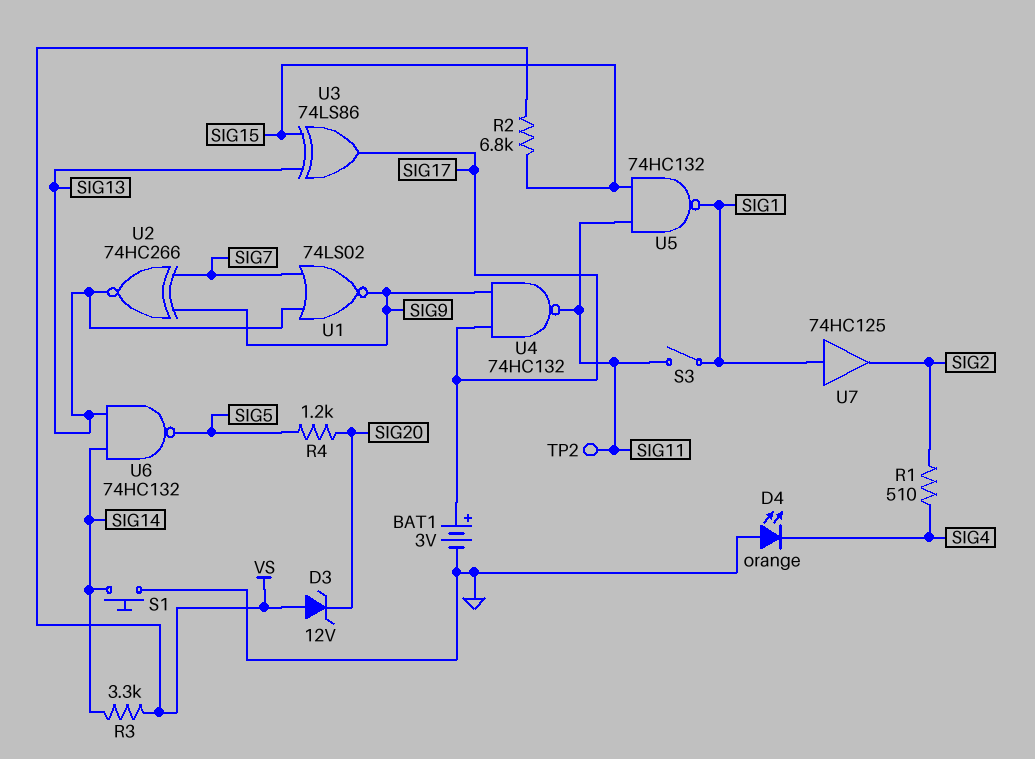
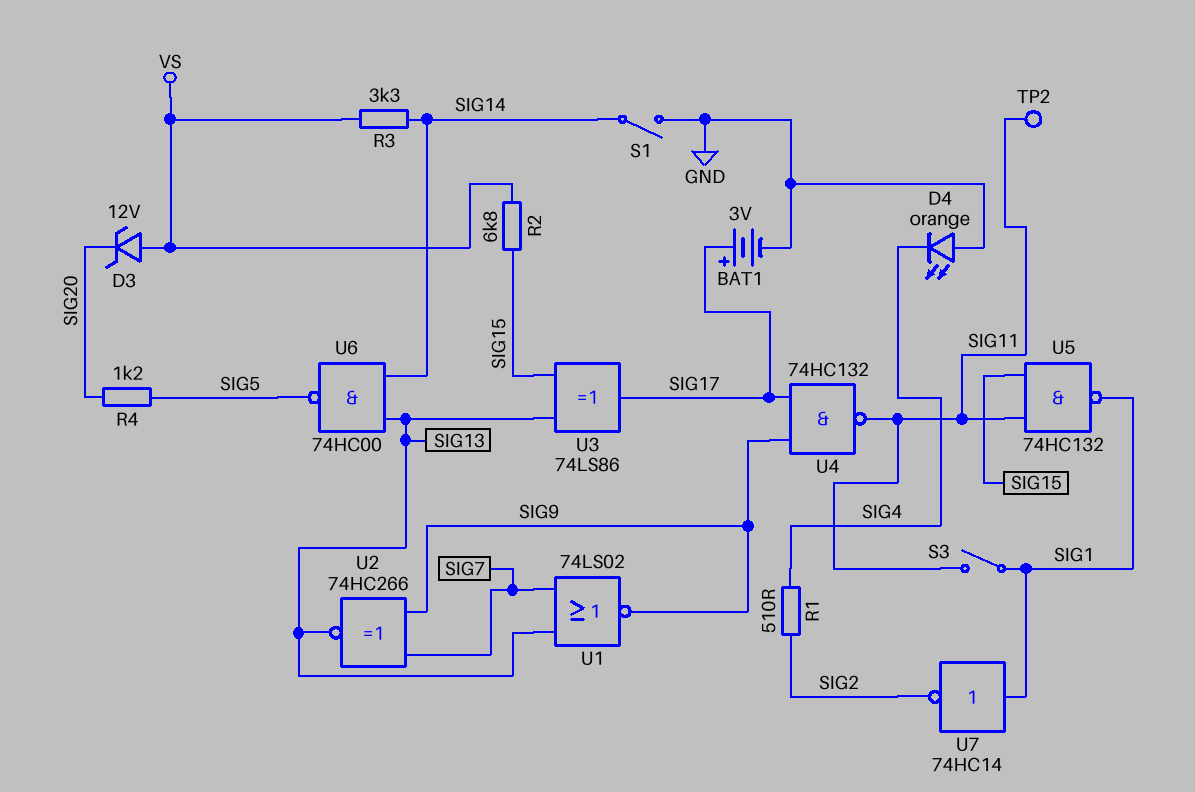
S1: button (GND, SIG14) -> switch (GND, SIG14)
U6: NAND 74HC132 (in SIG13, in SIG14, out SIG5) -> NAND 74HC00 (in SIG13, in SIG14, out SIG5)
U7: buffer 74HC125 (in SIG1, out SIG2) -> NOT 74HC14 (in SIG1, out SIG2)

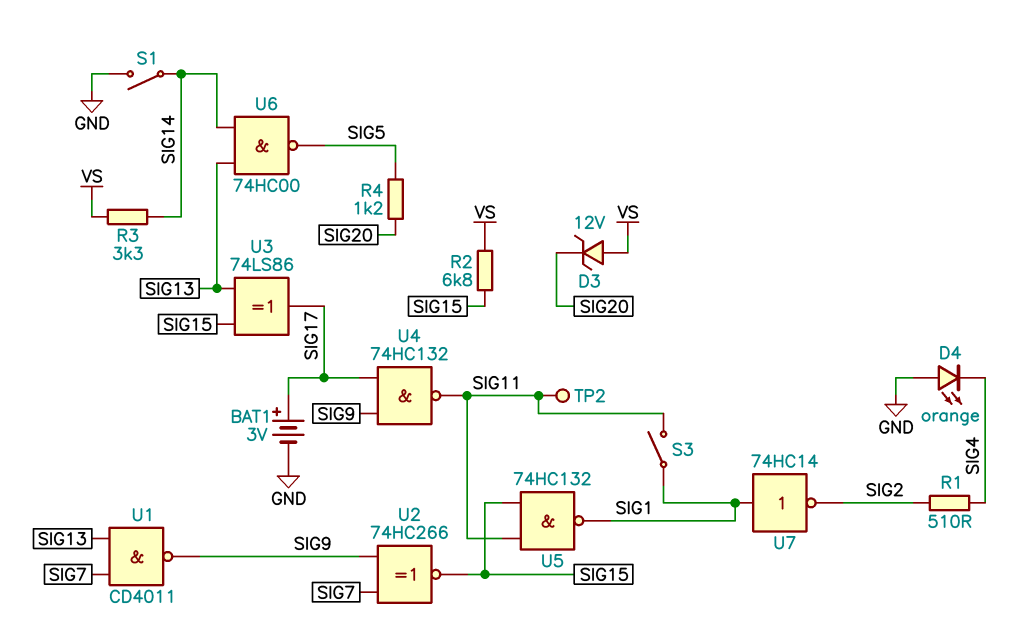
U1: NOR 74LS02 (in SIG7, in SIG13, out SIG9) -> NAND CD4011 (in SIG7, in SIG13, out SIG9)
U2: XNOR 74HC266 (in SIG7, in SIG9, out SIG13) -> XNOR 74HC266 (in SIG7, in SIG9, out SIG15)

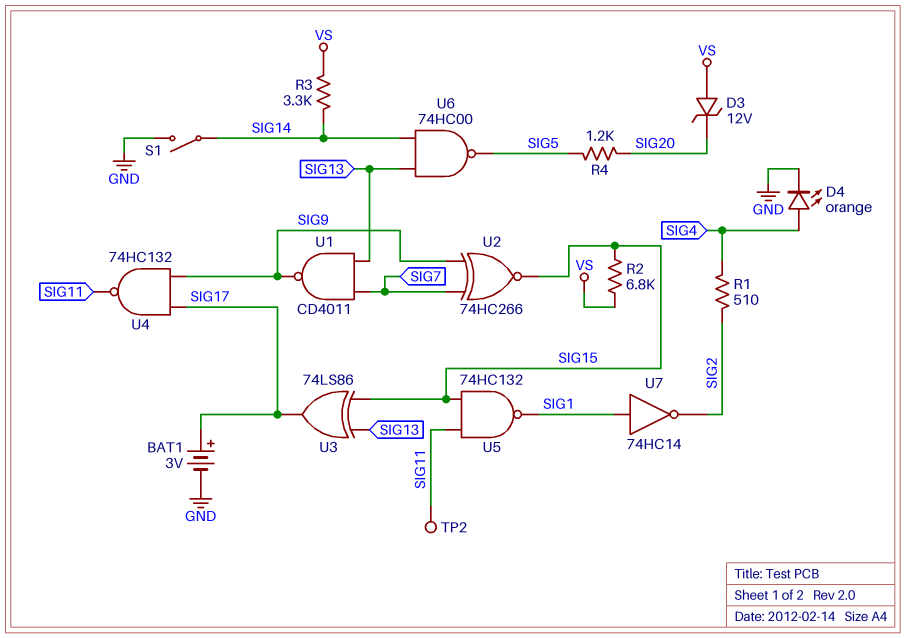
D4: LED orange (A GND, K SIG4) -> LED orange (A SIG4, K GND)
S3: switch (SIG1, SIG11) -> none

